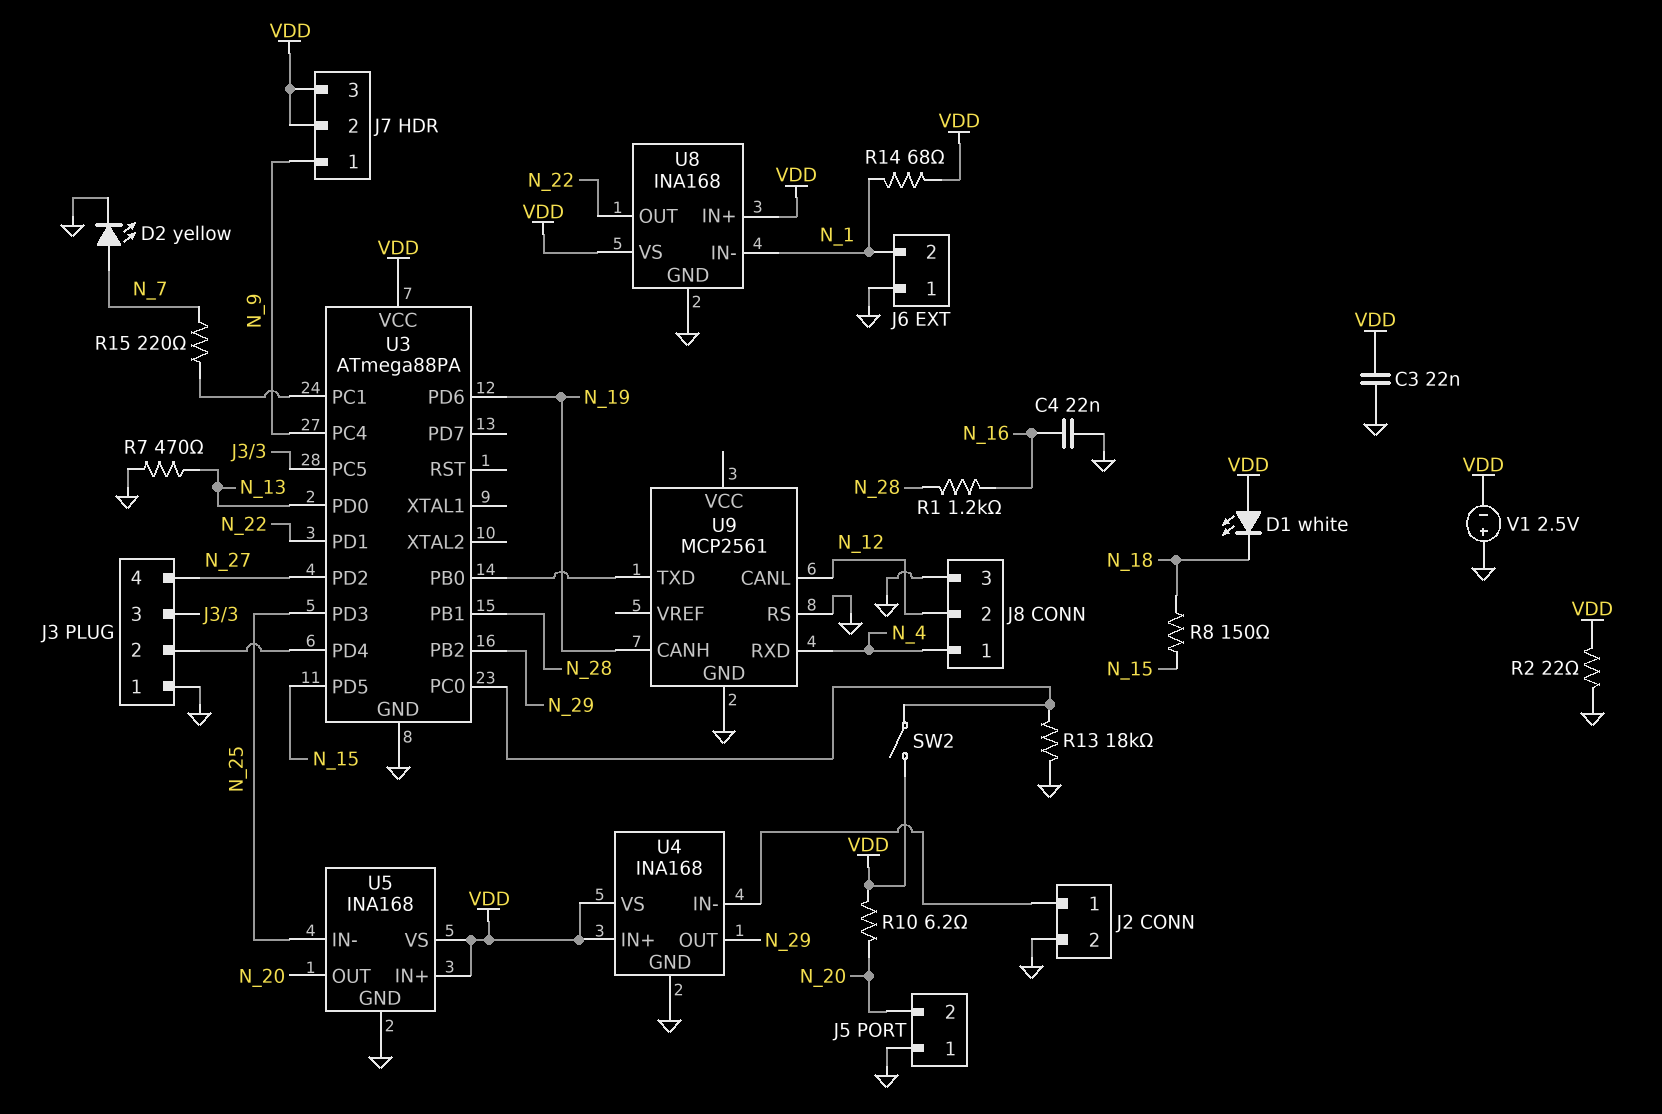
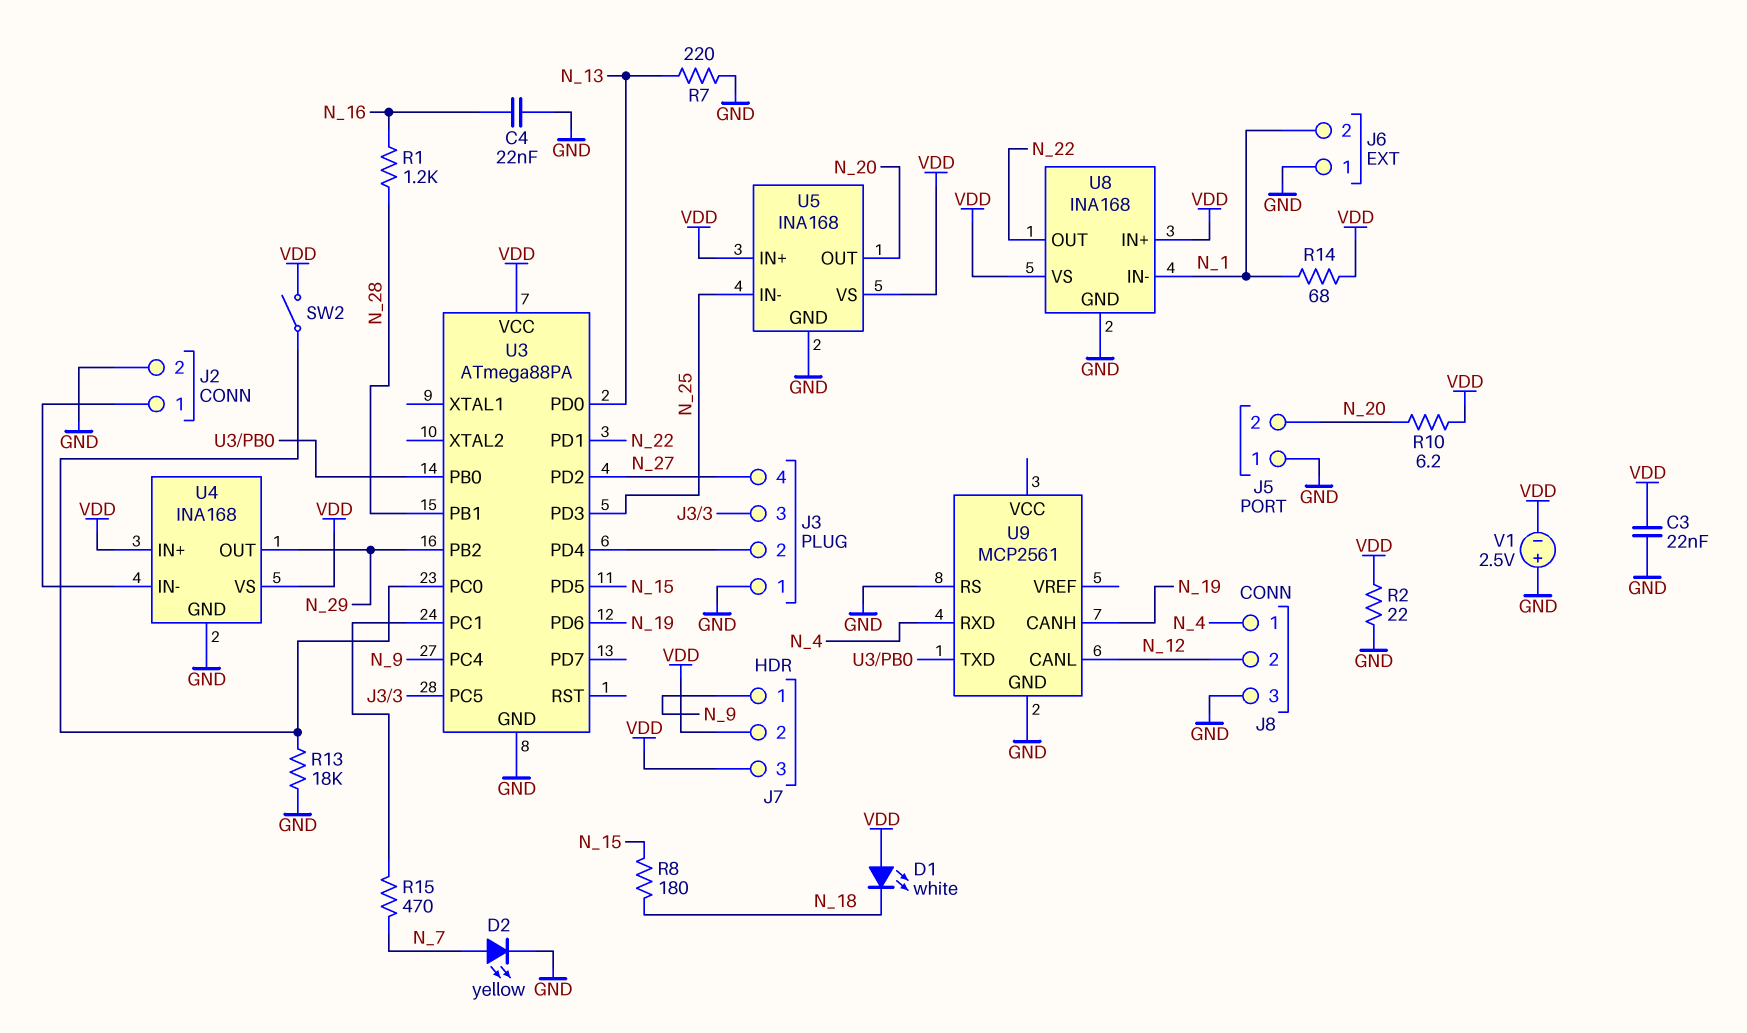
R7: 470 (GND, N_13) -> 220 (GND, N_13)
R8: 150 (N_15, N_18) -> 180 (N_15, N_18)
R15: 220 (N_7, U3/PC1) -> 470 (N_7, U3/PC1)

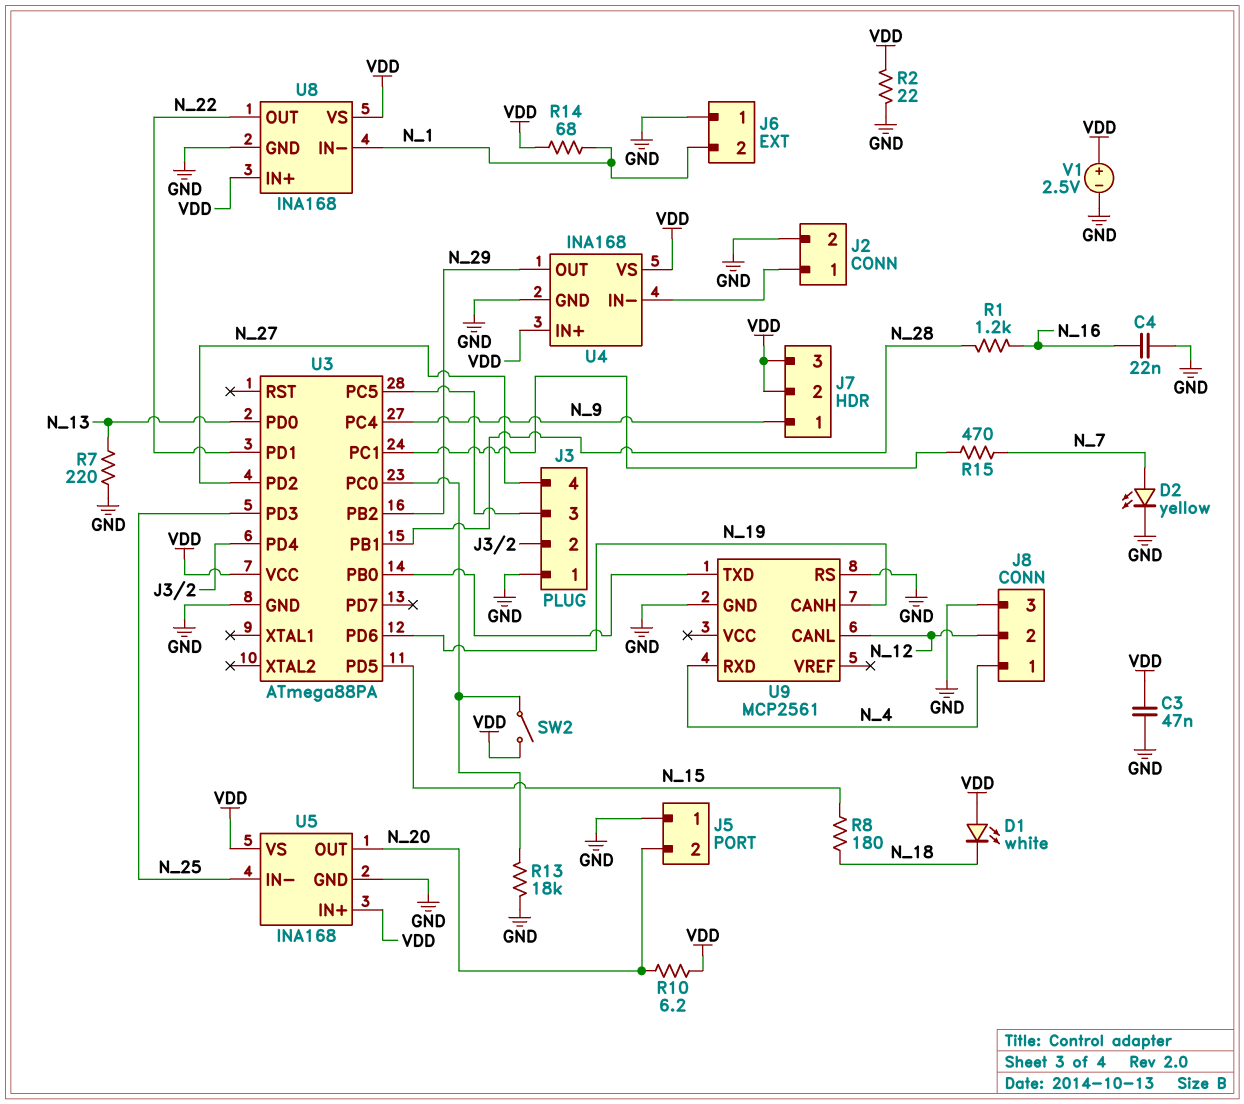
C3: 22nF (GND, VDD) -> 47nF (GND, VDD)
V1: 2.5V (plus GND, minus VDD) -> 2.5V (plus VDD, minus GND)

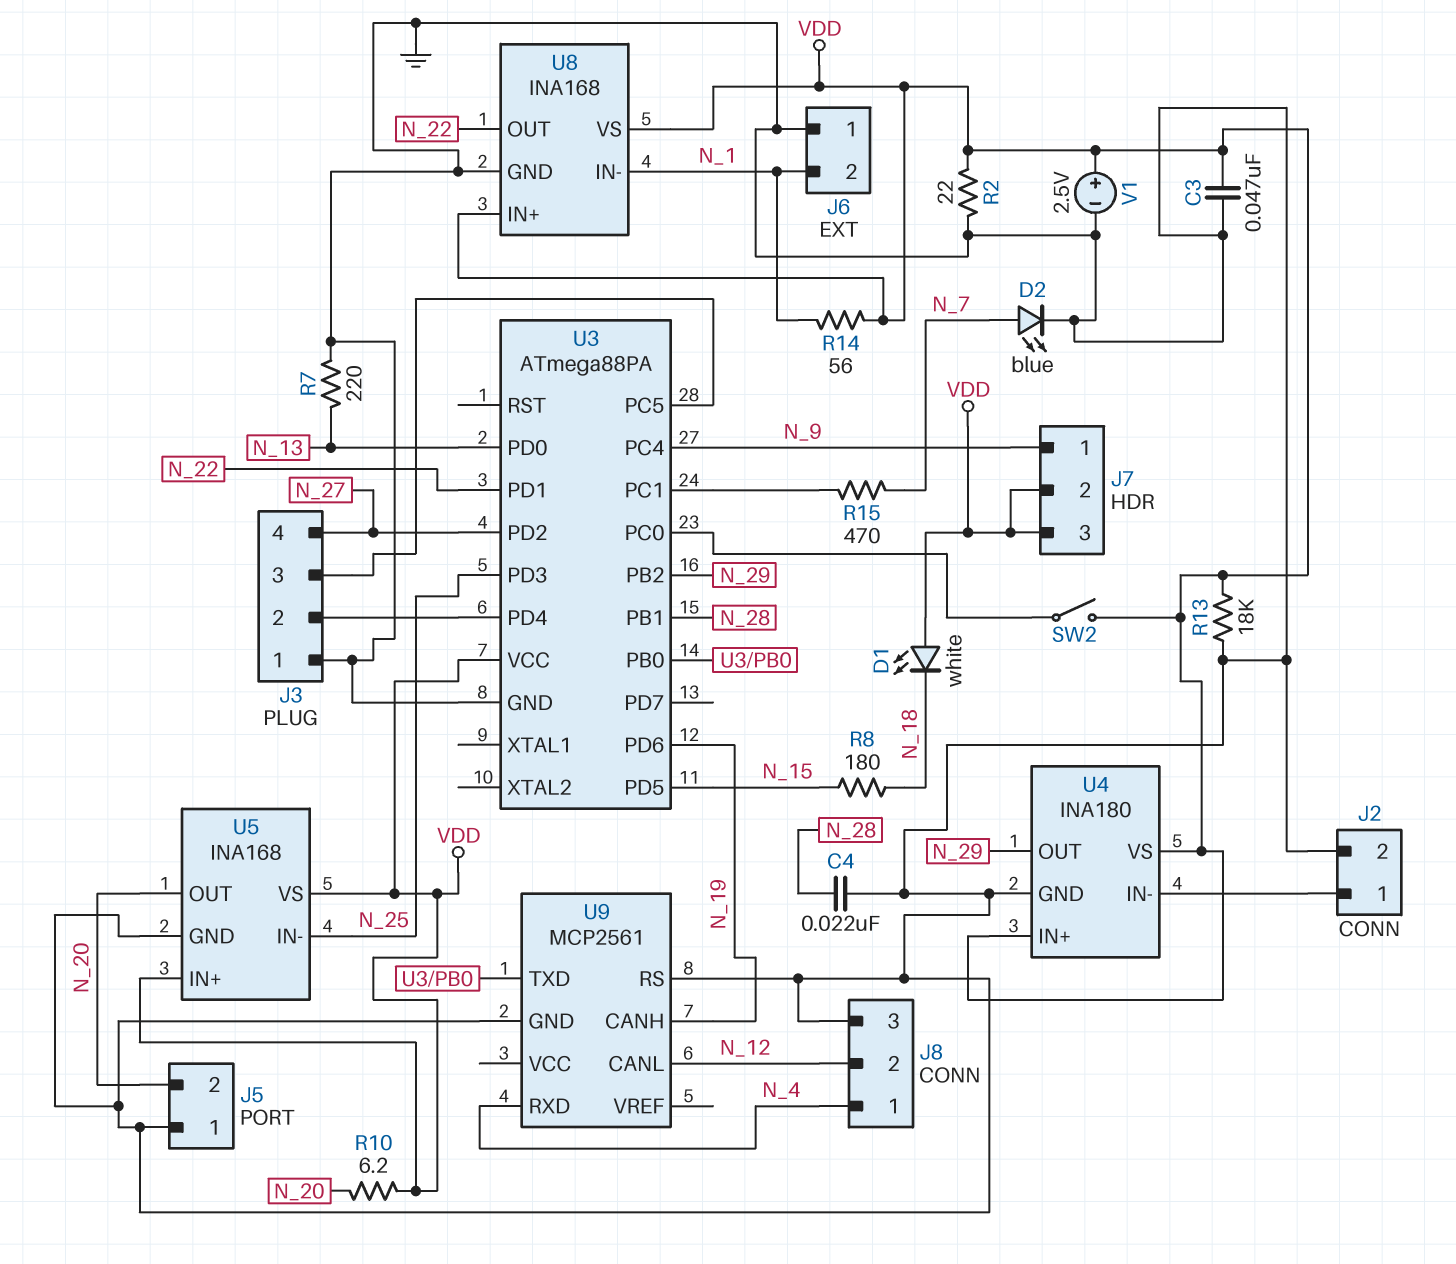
C4: 22nF (GND, N_16) -> 22nF (GND, N_28)
D2: LED yellow (A N_7, K GND) -> LED blue (A N_7, K GND)
R1: 1.2k (N_16, N_28) -> none
R13: 18k (GND, U3/PC0) -> 18k (GND, VDD)
R14: 68 (N_1, VDD) -> 56 (N_1, VDD)
U4: INA168 -> INA180

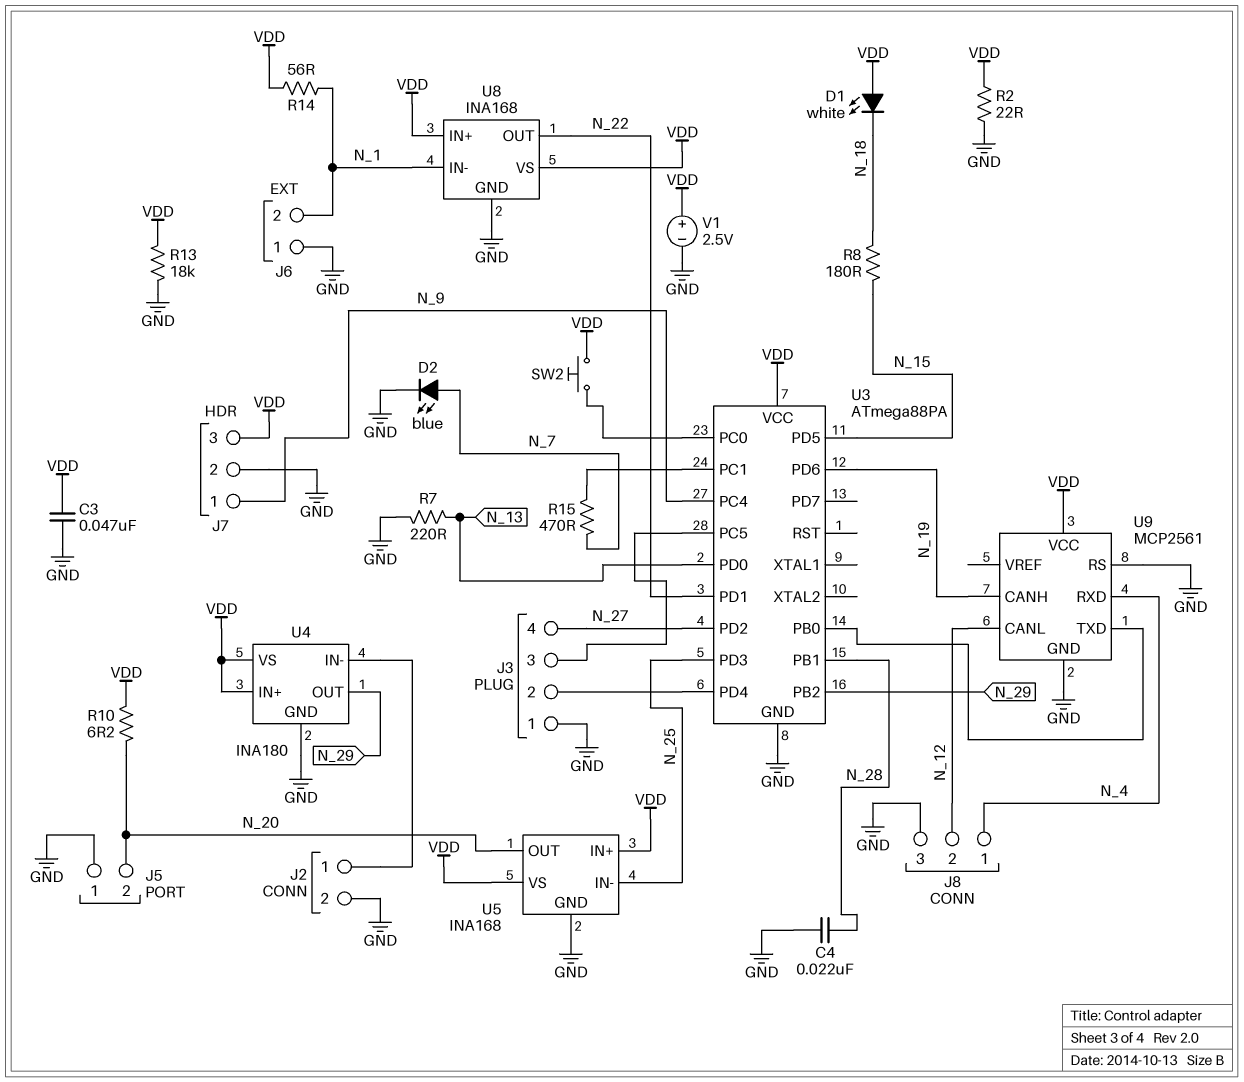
J7 pin 2: VDD -> GND
SW2: switch (U3/PC0, VDD) -> button (U3/PC0, VDD)
U9 pin VCC: none -> VDD

